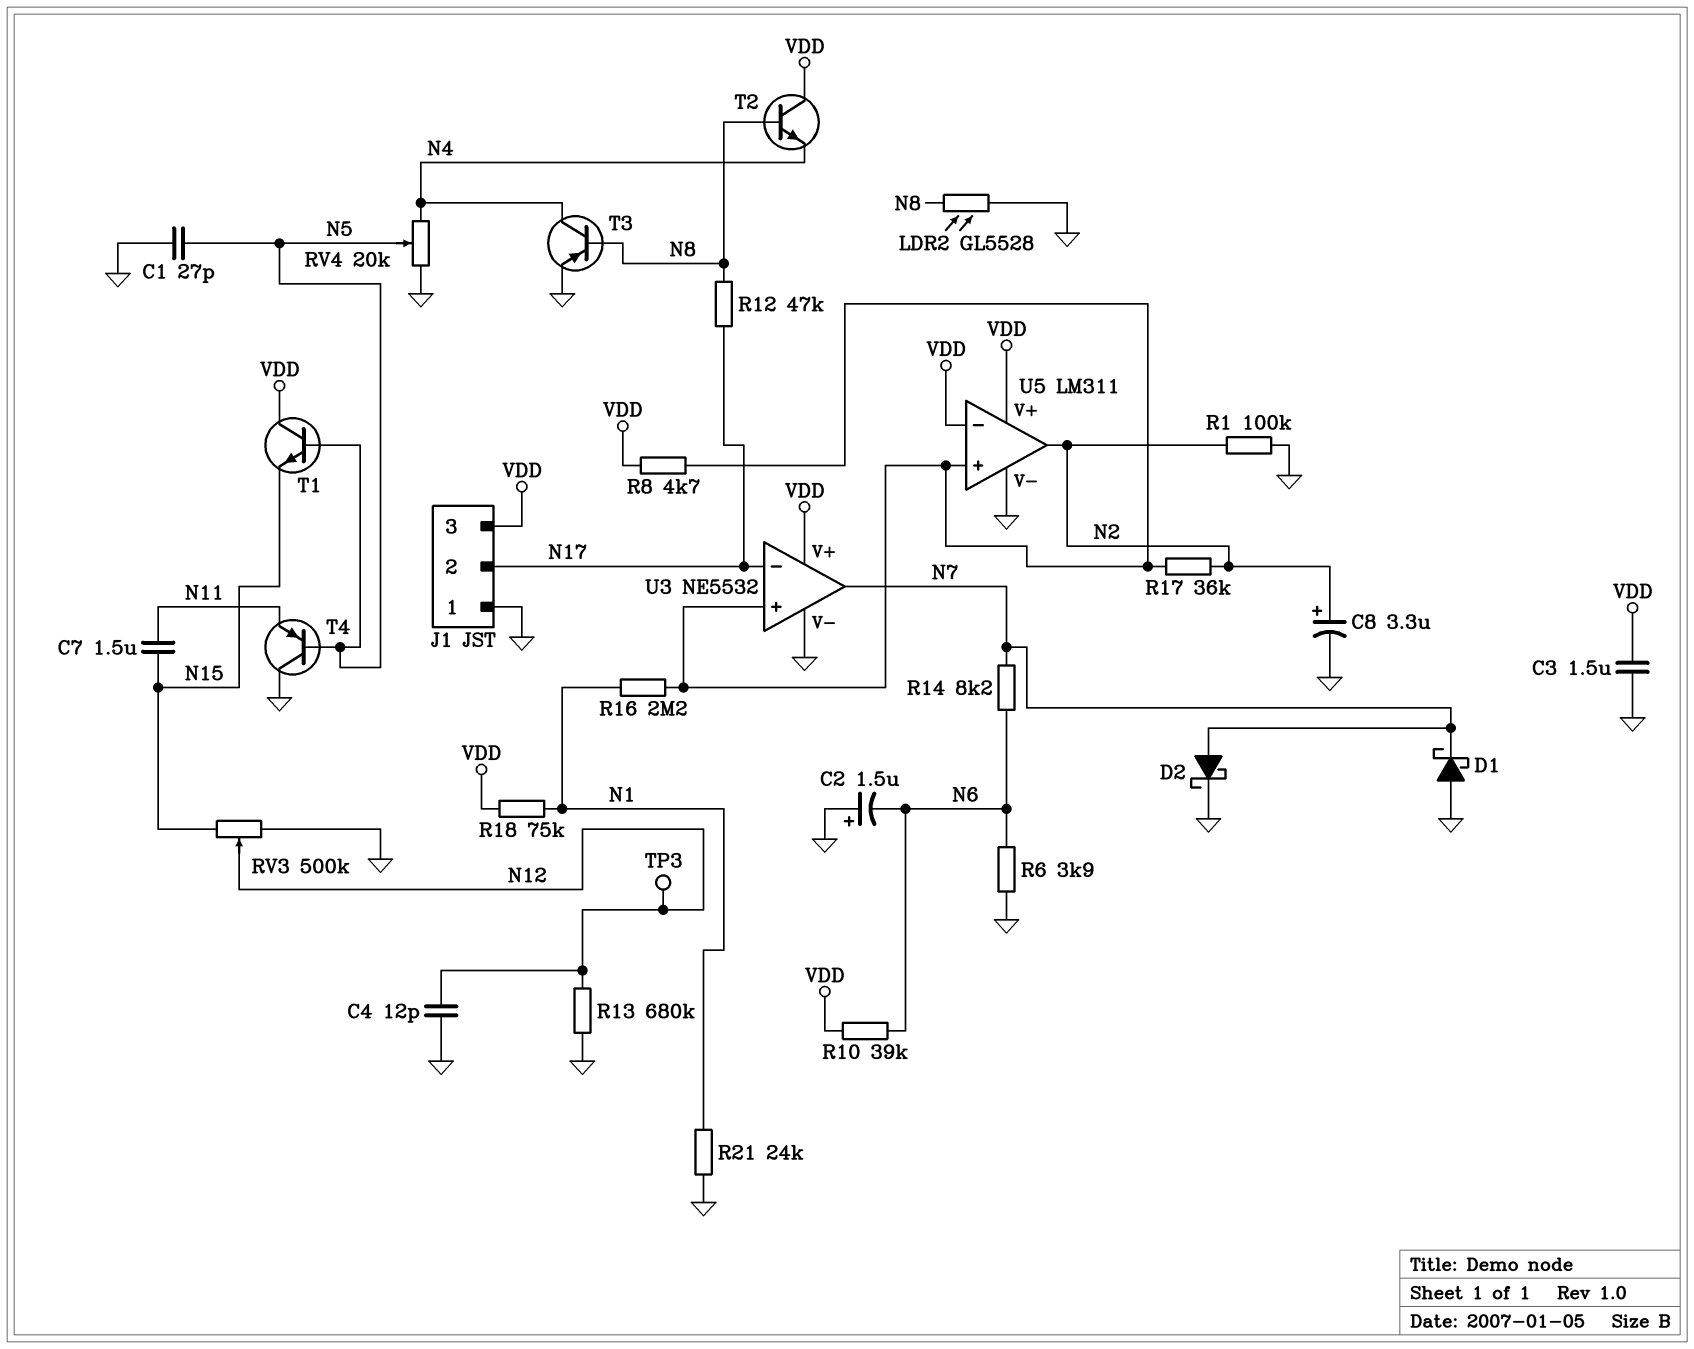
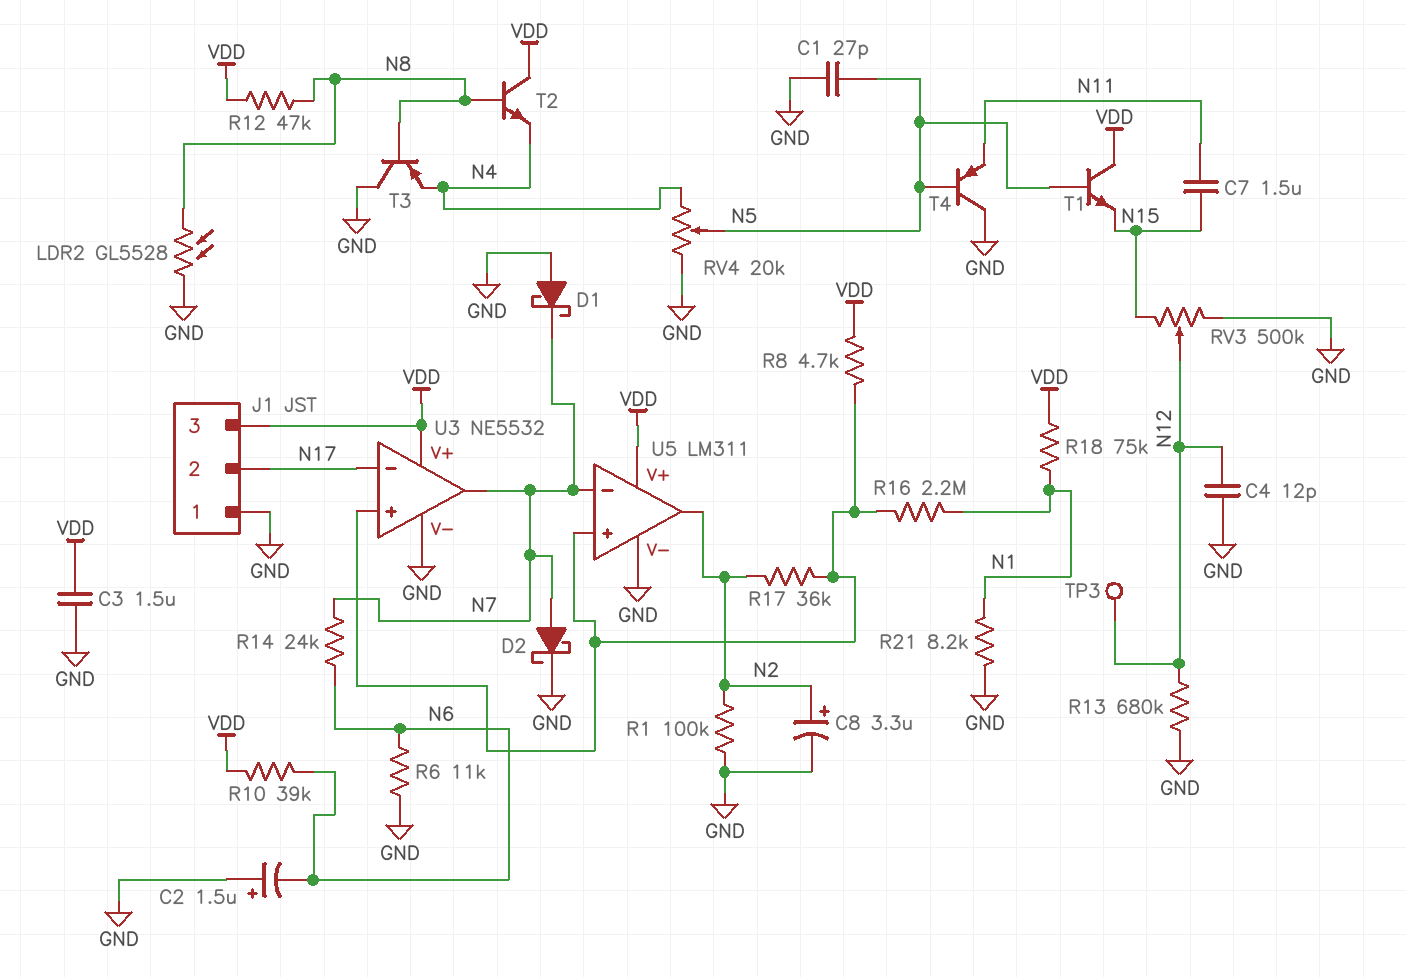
R6: 3.9k (GND, N6) -> 11k (GND, N6)
R12: 47k (N8, N17) -> 47k (N8, VDD)
R14: 8.2k (N6, N7) -> 24k (N6, N7)
R21: 24k (GND, N1) -> 8.2k (GND, N1)
T3: PNP (B N8, C N4, E GND) -> PNP (B N8, C GND, E N4)
U5 pin in-: VDD -> N7

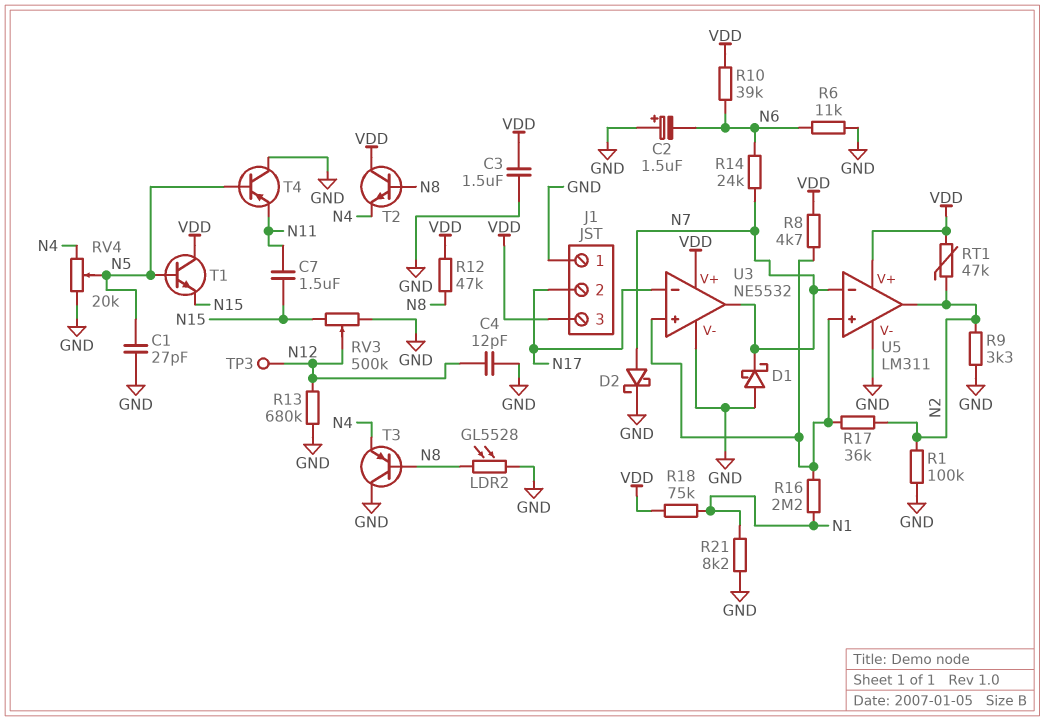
C8: 3.3uF (plus N2, minus GND) -> none
R9: none -> 3.3k (GND, N2)
RT1: none -> 47k (N2, VDD)

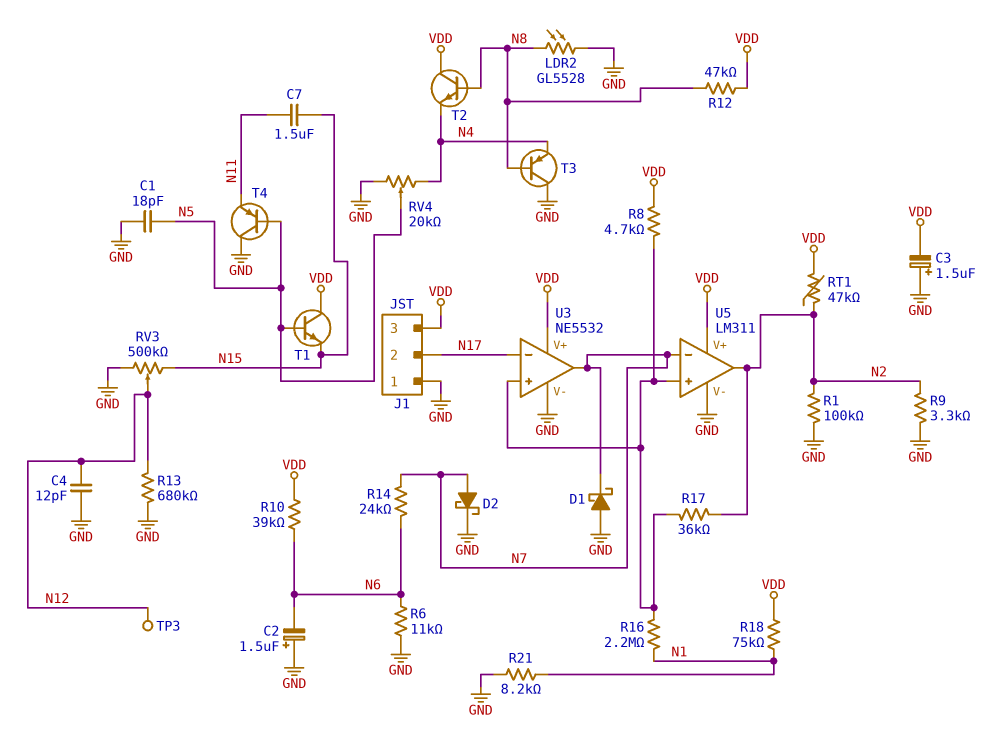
C1: 27pF (GND, N5) -> 18pF (GND, N5)
C3: 1.5uF (GND, VDD) -> 1.5uF (plus GND, minus VDD)

